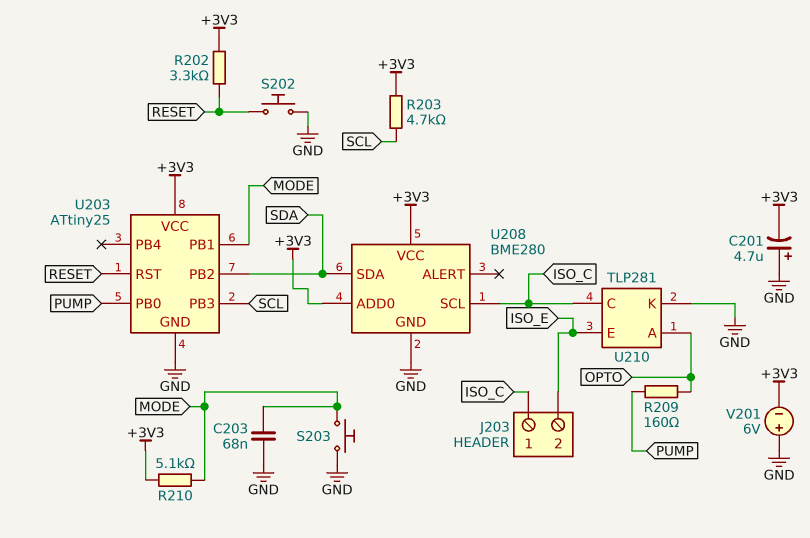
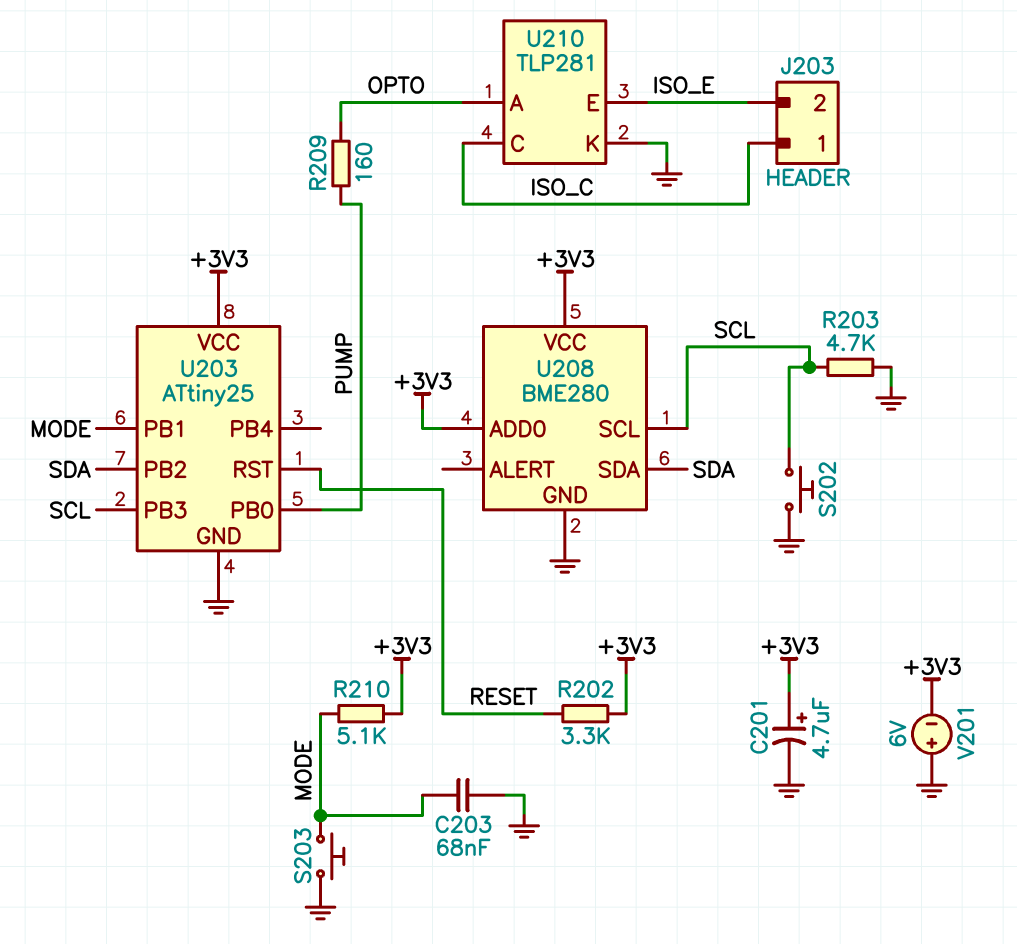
C201: 4.7uF (plus GND, minus +3V3) -> 4.7uF (plus +3V3, minus GND)
R203: 4.7k (+3V3, SCL) -> 4.7k (GND, SCL)
S202: button (GND, RESET) -> button (GND, SCL)
U208 pin SCL: ISO_C -> SCL

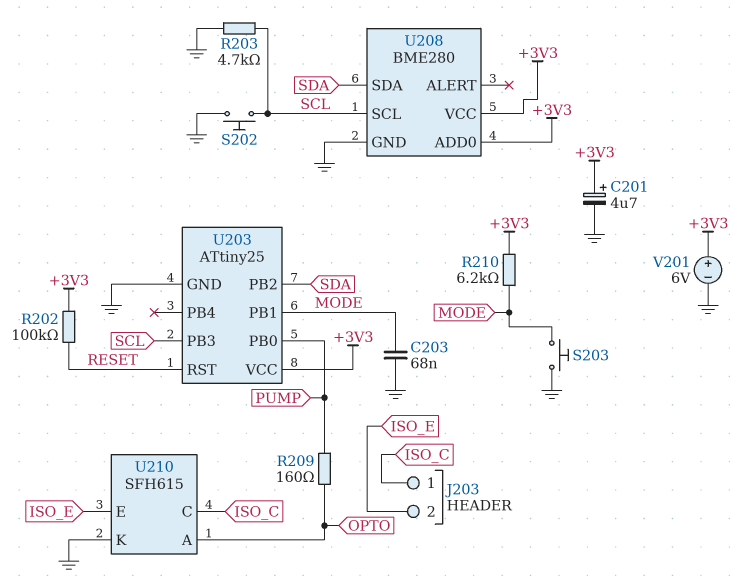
R202: 3.3k (+3V3, RESET) -> 100k (+3V3, RESET)
R210: 5.1k (+3V3, MODE) -> 6.2k (+3V3, MODE)
U210: TLP281 -> SFH615
V201: 6V (plus GND, minus +3V3) -> 6V (plus +3V3, minus GND)

